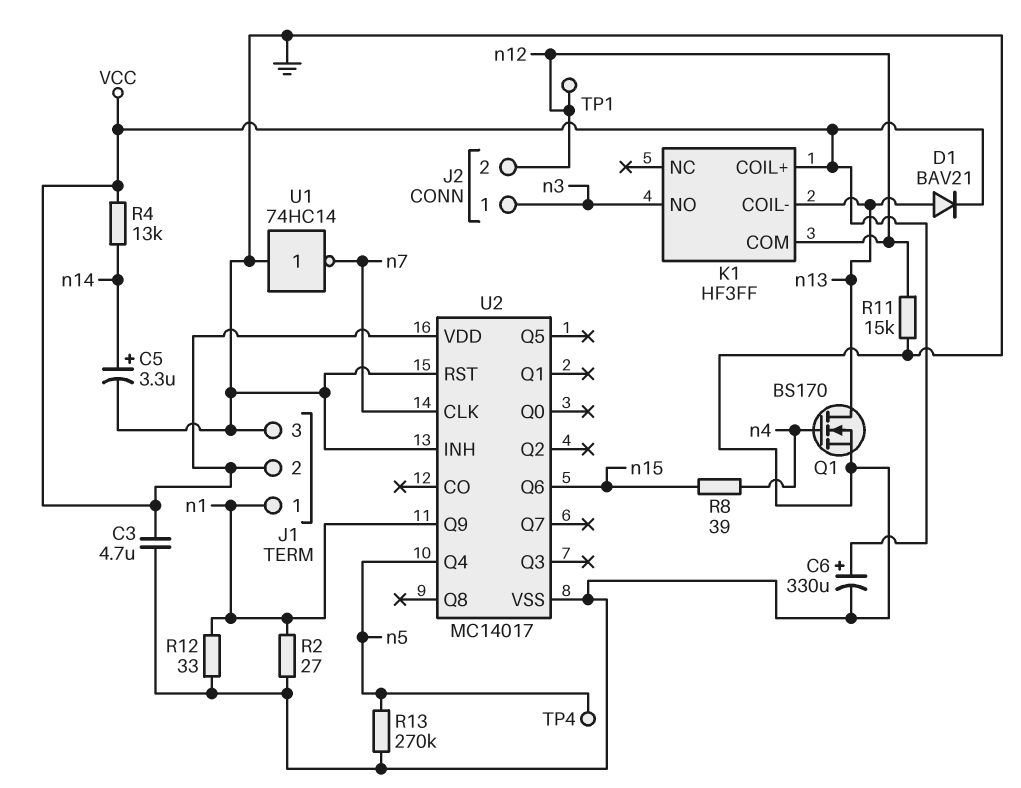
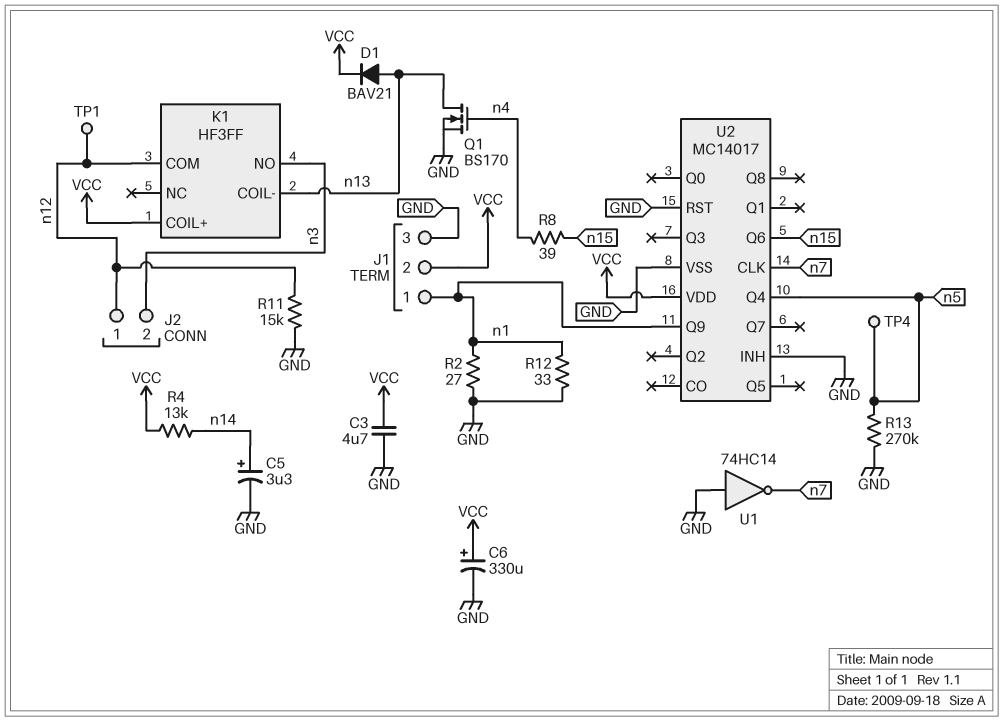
J2 pin 1: n3 -> n12
J2 pin 2: n12 -> n3

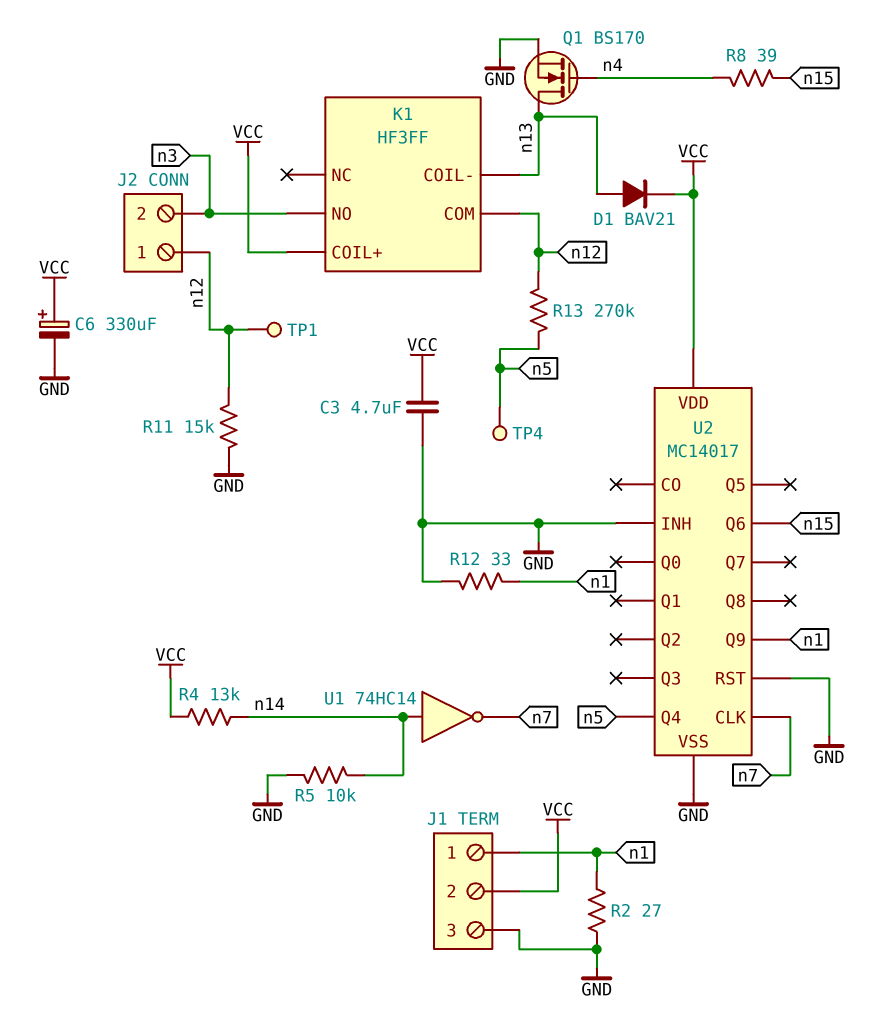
C5: 3.3uF (plus n14, minus GND) -> none
R5: none -> 10k (GND, n14)
R13: 270k (GND, n5) -> 270k (n5, n12)
U1: NOT 74HC14 (in GND, out n7) -> NOT 74HC14 (in n14, out n7)

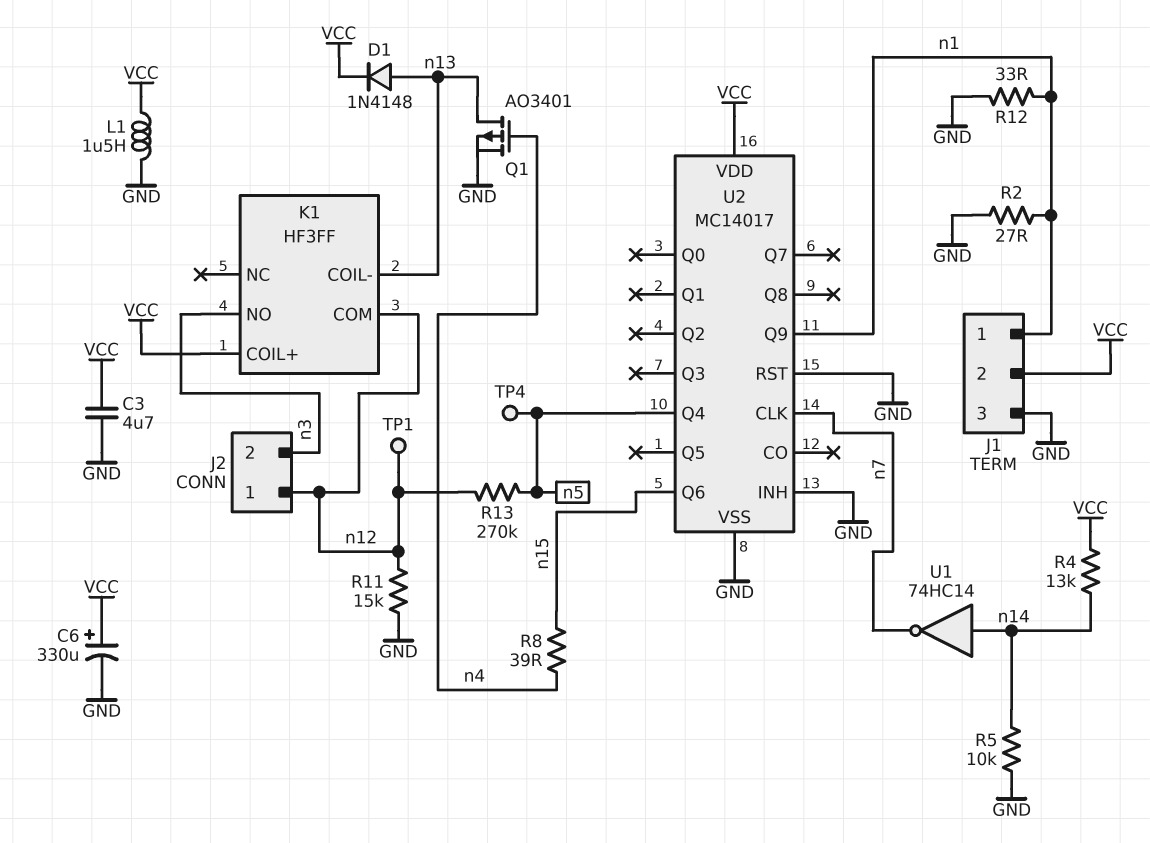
D1: diode BAV21 (A n13, K VCC) -> diode 1N4148 (A n13, K VCC)
L1: none -> 1.5uH (GND, VCC)
Q1: NMOS BS170 (G n4, D n13, S GND) -> PMOS AO3401 (G n4, D n13, S GND)

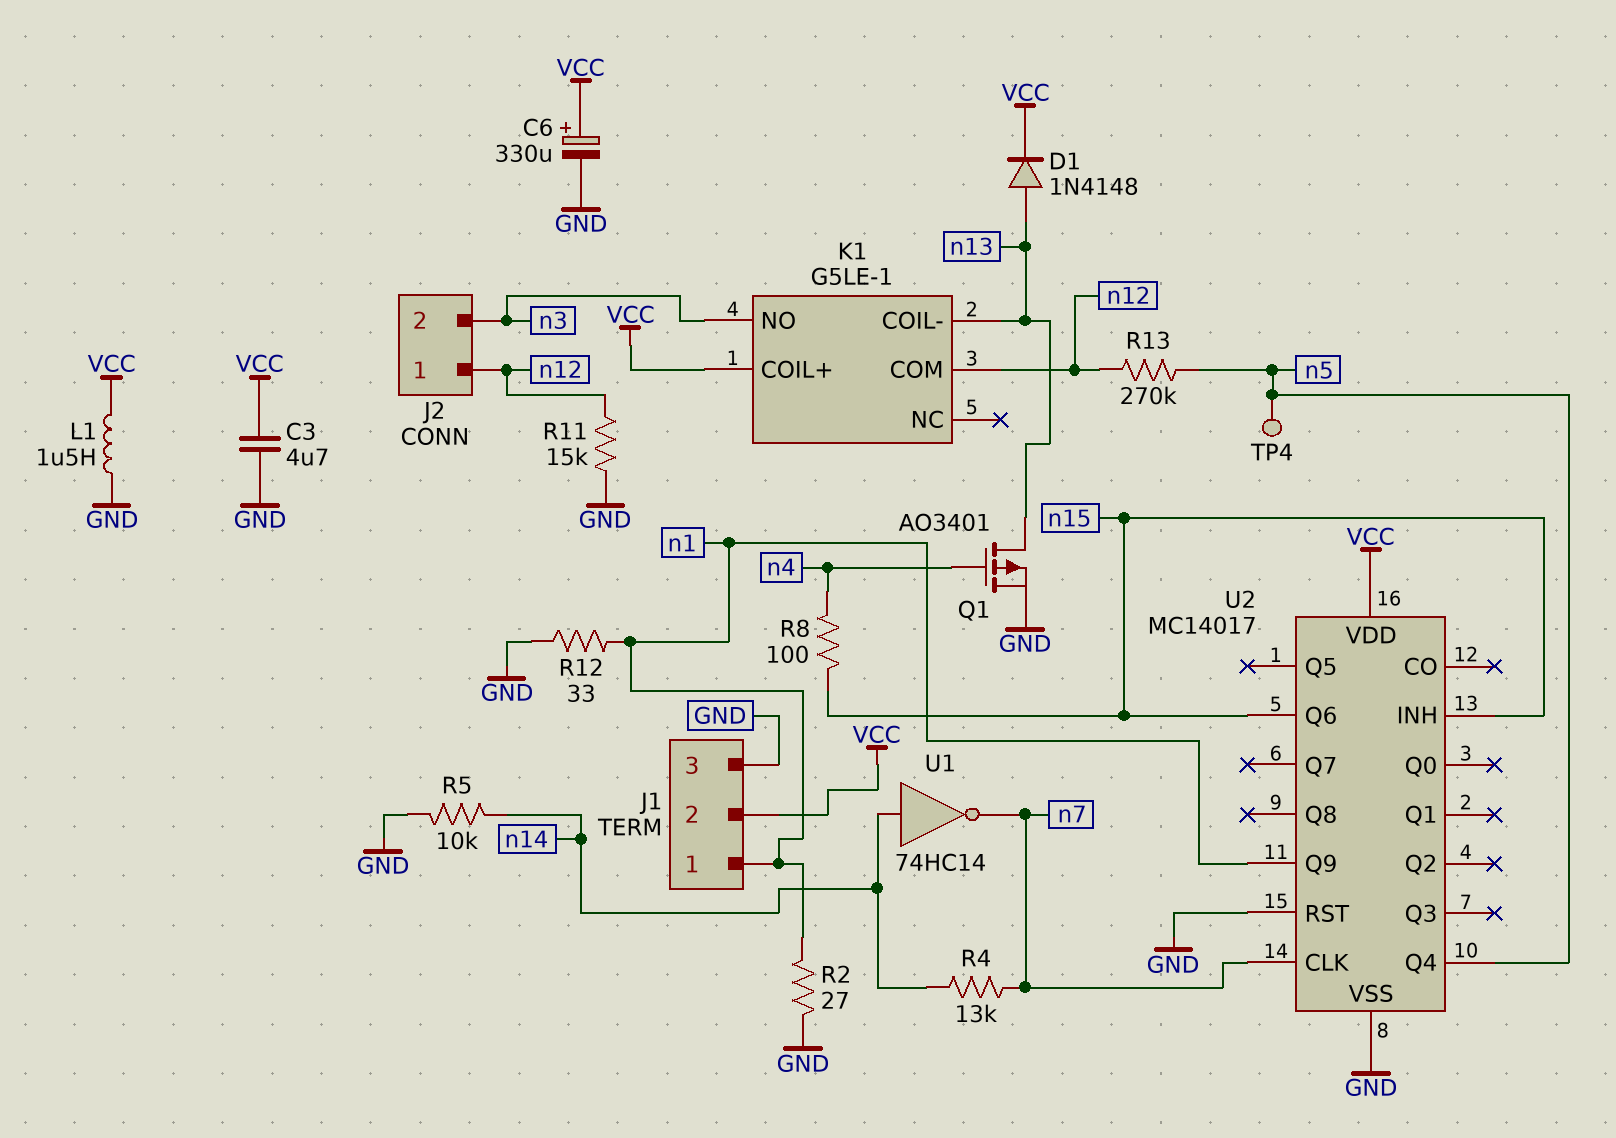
K1: HF3FF -> G5LE-1
R4: 13k (VCC, n14) -> 13k (n7, n14)
R8: 39 (n4, n15) -> 100 (n4, n15)
TP1: test point (n12) -> none
U2 pin INH: GND -> n15

